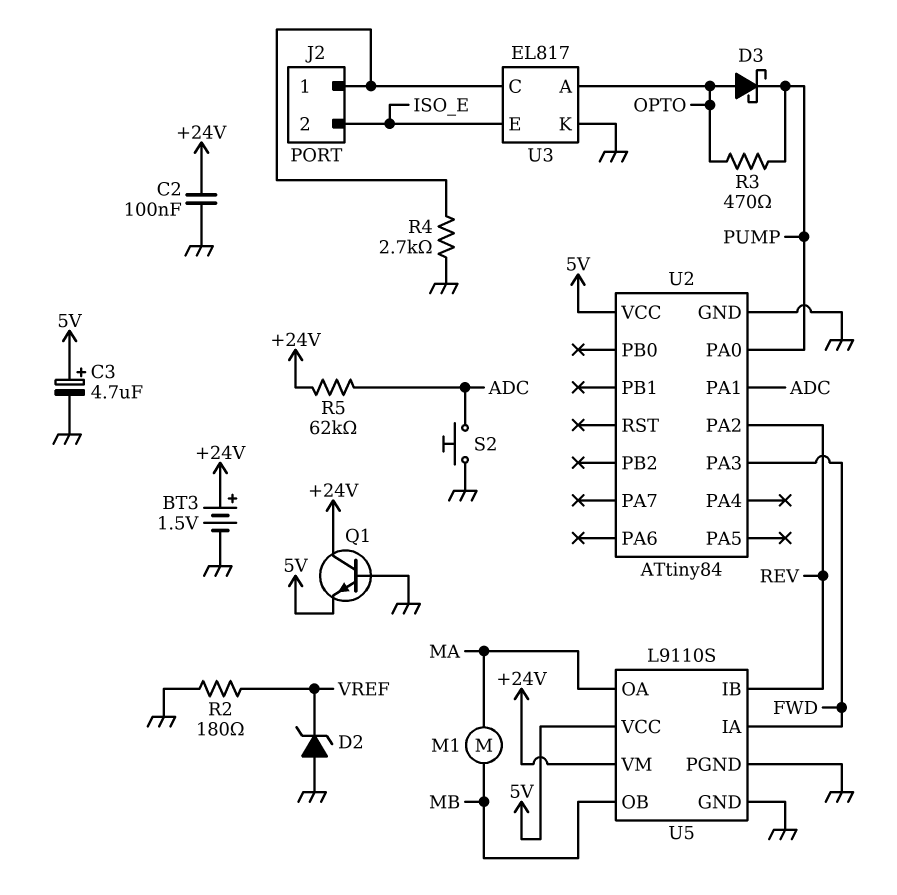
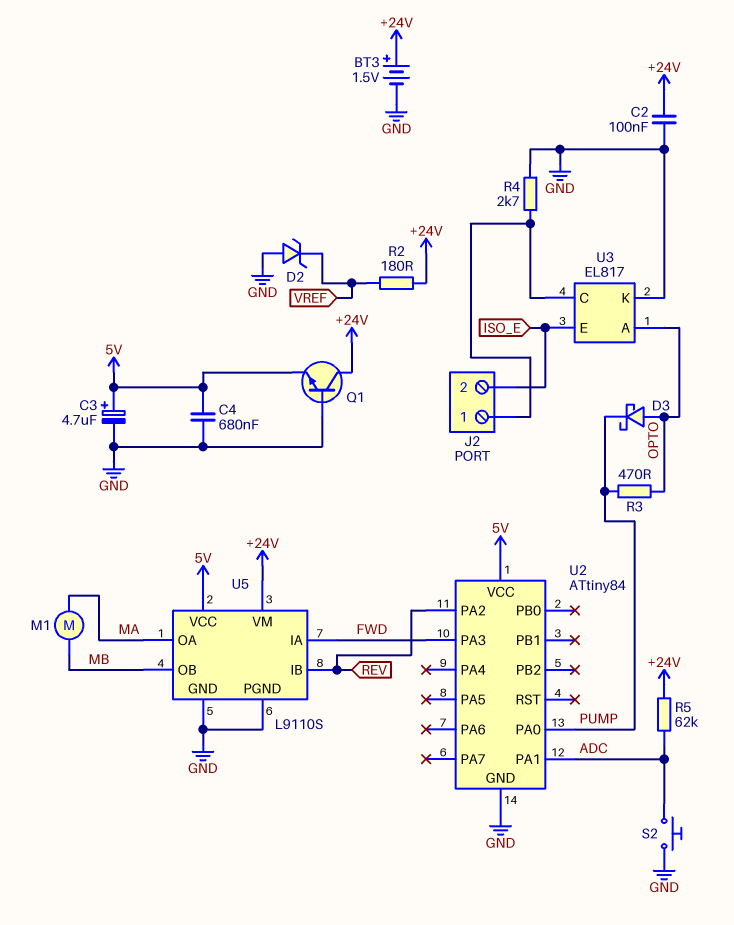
C4: none -> 680nF (5V, GND)
R2: 180 (GND, VREF) -> 180 (+24V, VREF)

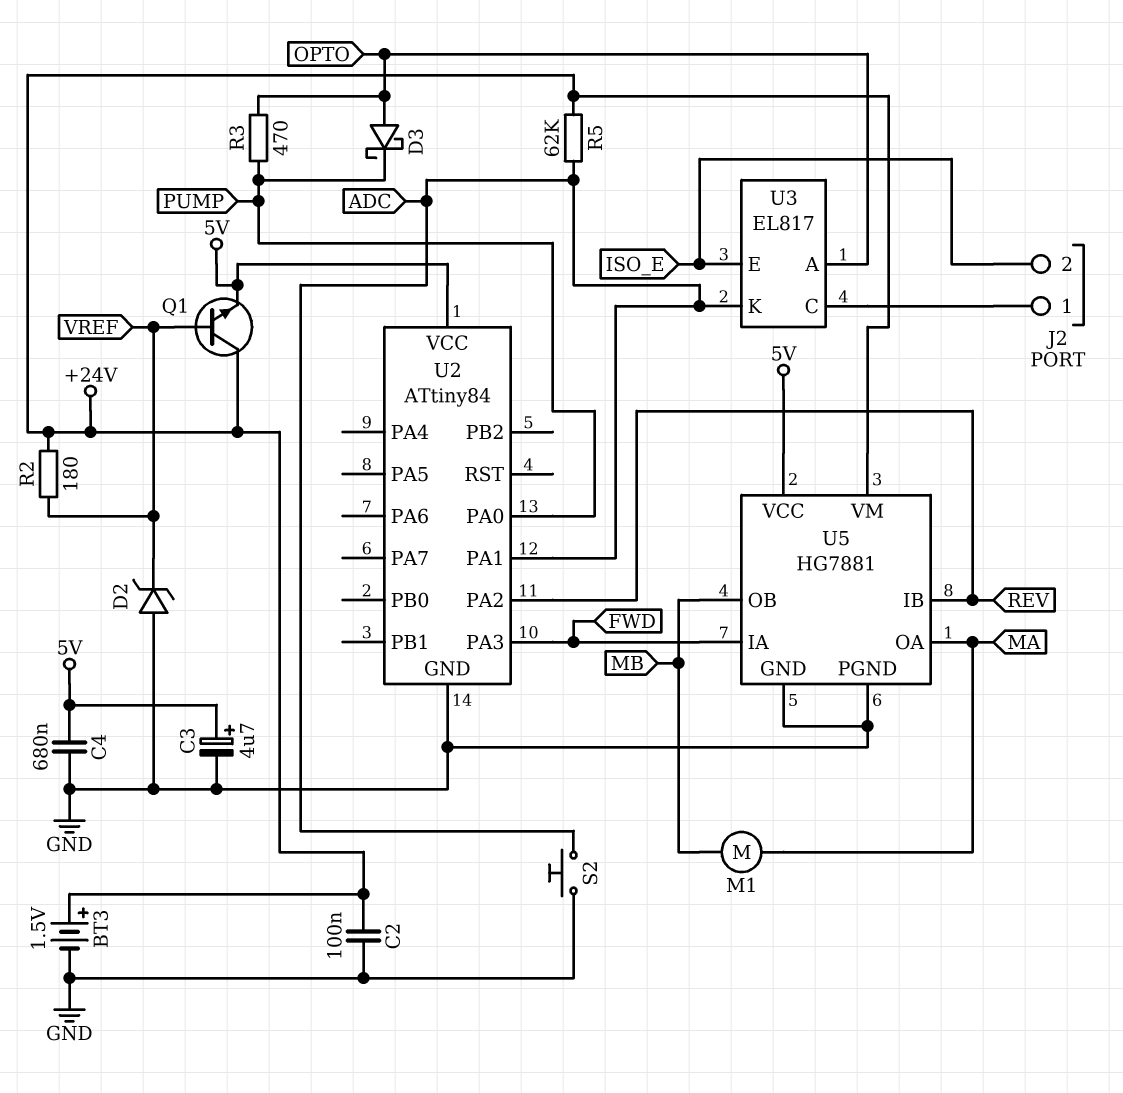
Q1: NPN (B GND, C +24V, E 5V) -> NPN (B VREF, C +24V, E 5V)
R4: 2.7k (GND, J2/1) -> none
U3 pin K: GND -> ADC
U5: L9110S -> HG7881

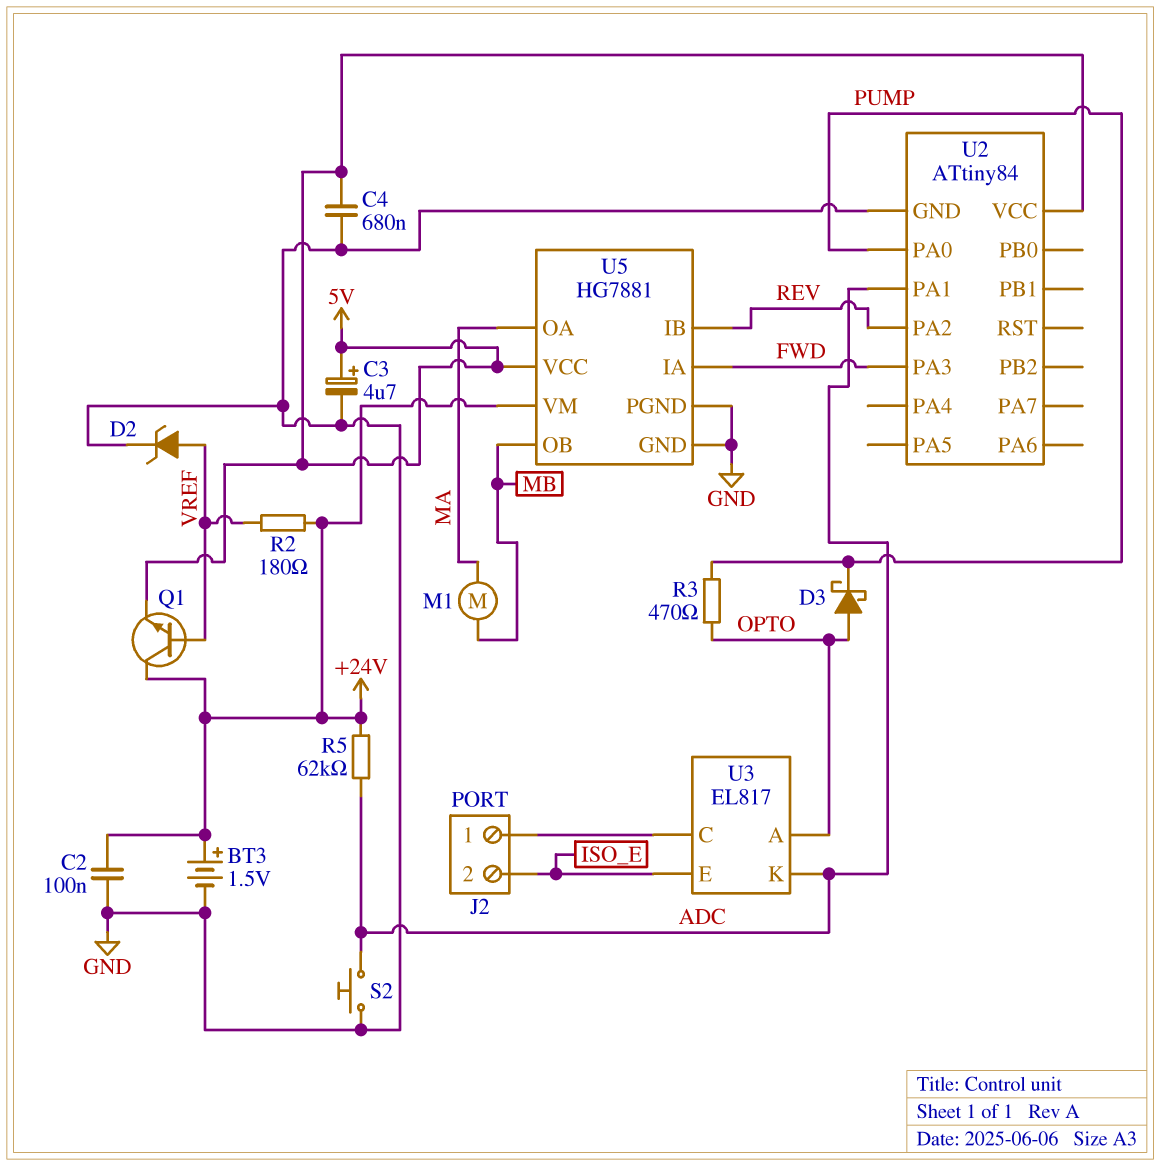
D2: zener (A GND, K VREF) -> zener (A VREF, K GND)

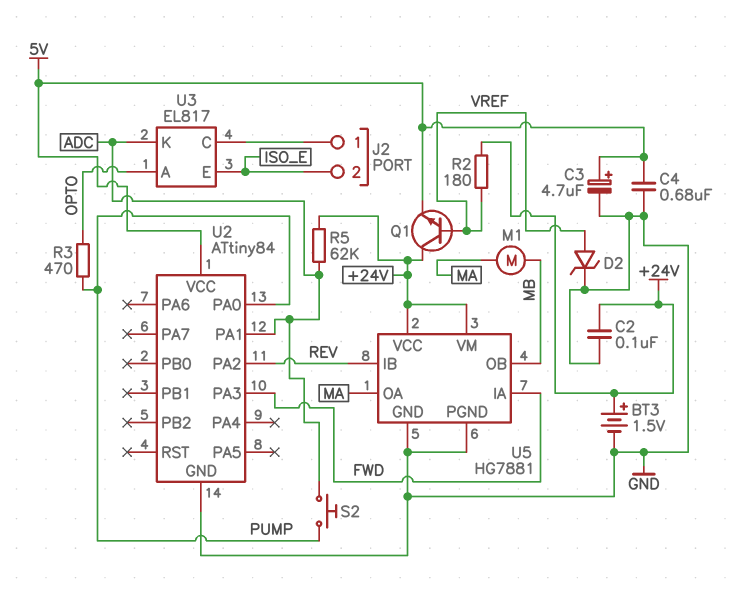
D3: schottky (A OPTO, K PUMP) -> none
S2: button (ADC, GND) -> button (ADC, PUMP)
U5 pin VCC: 5V -> +24V

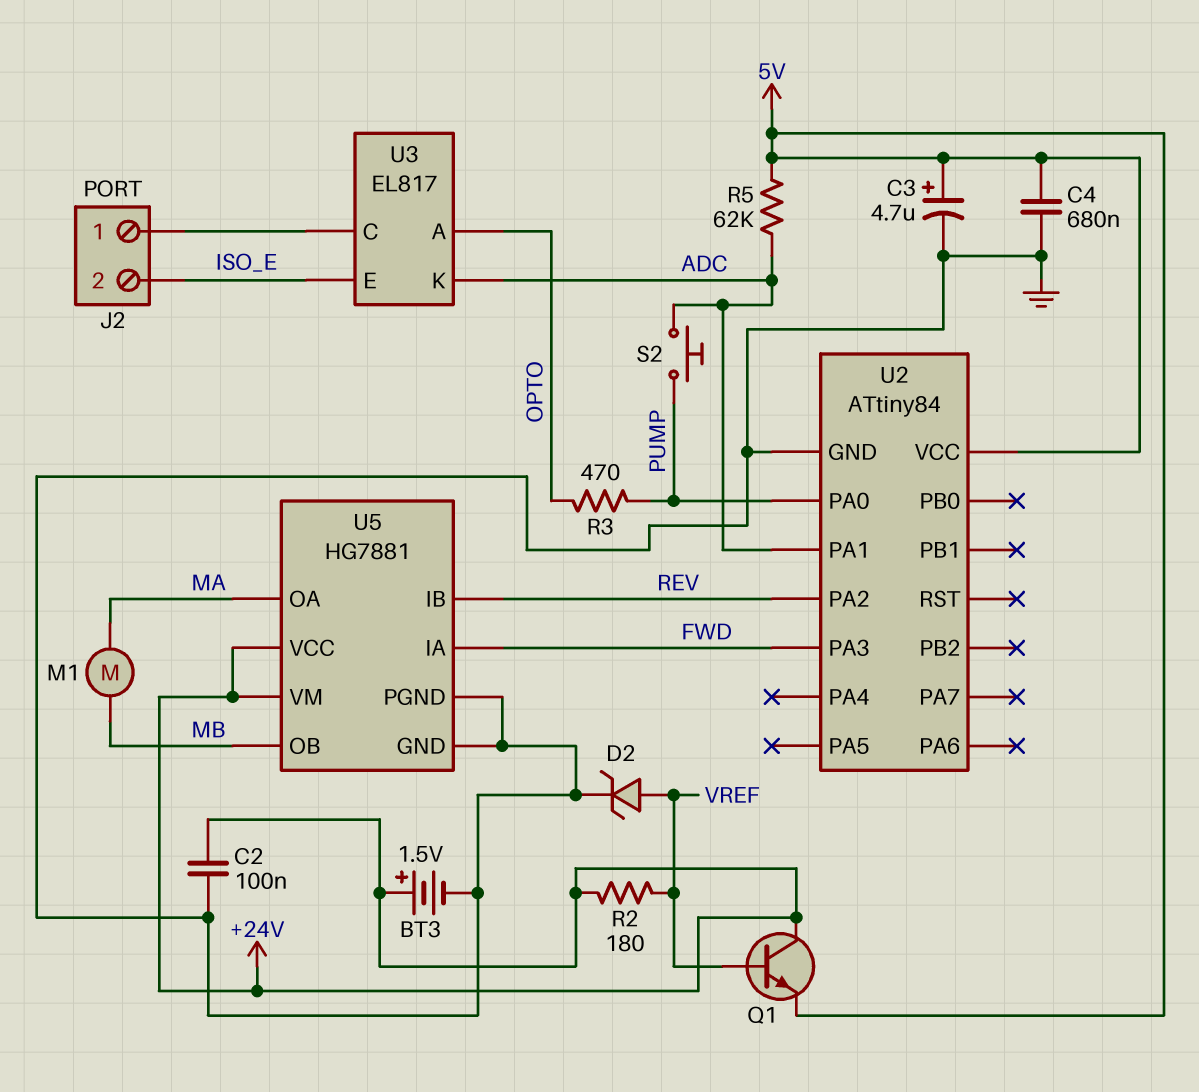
R5: 62k (+24V, ADC) -> 62k (5V, ADC)

